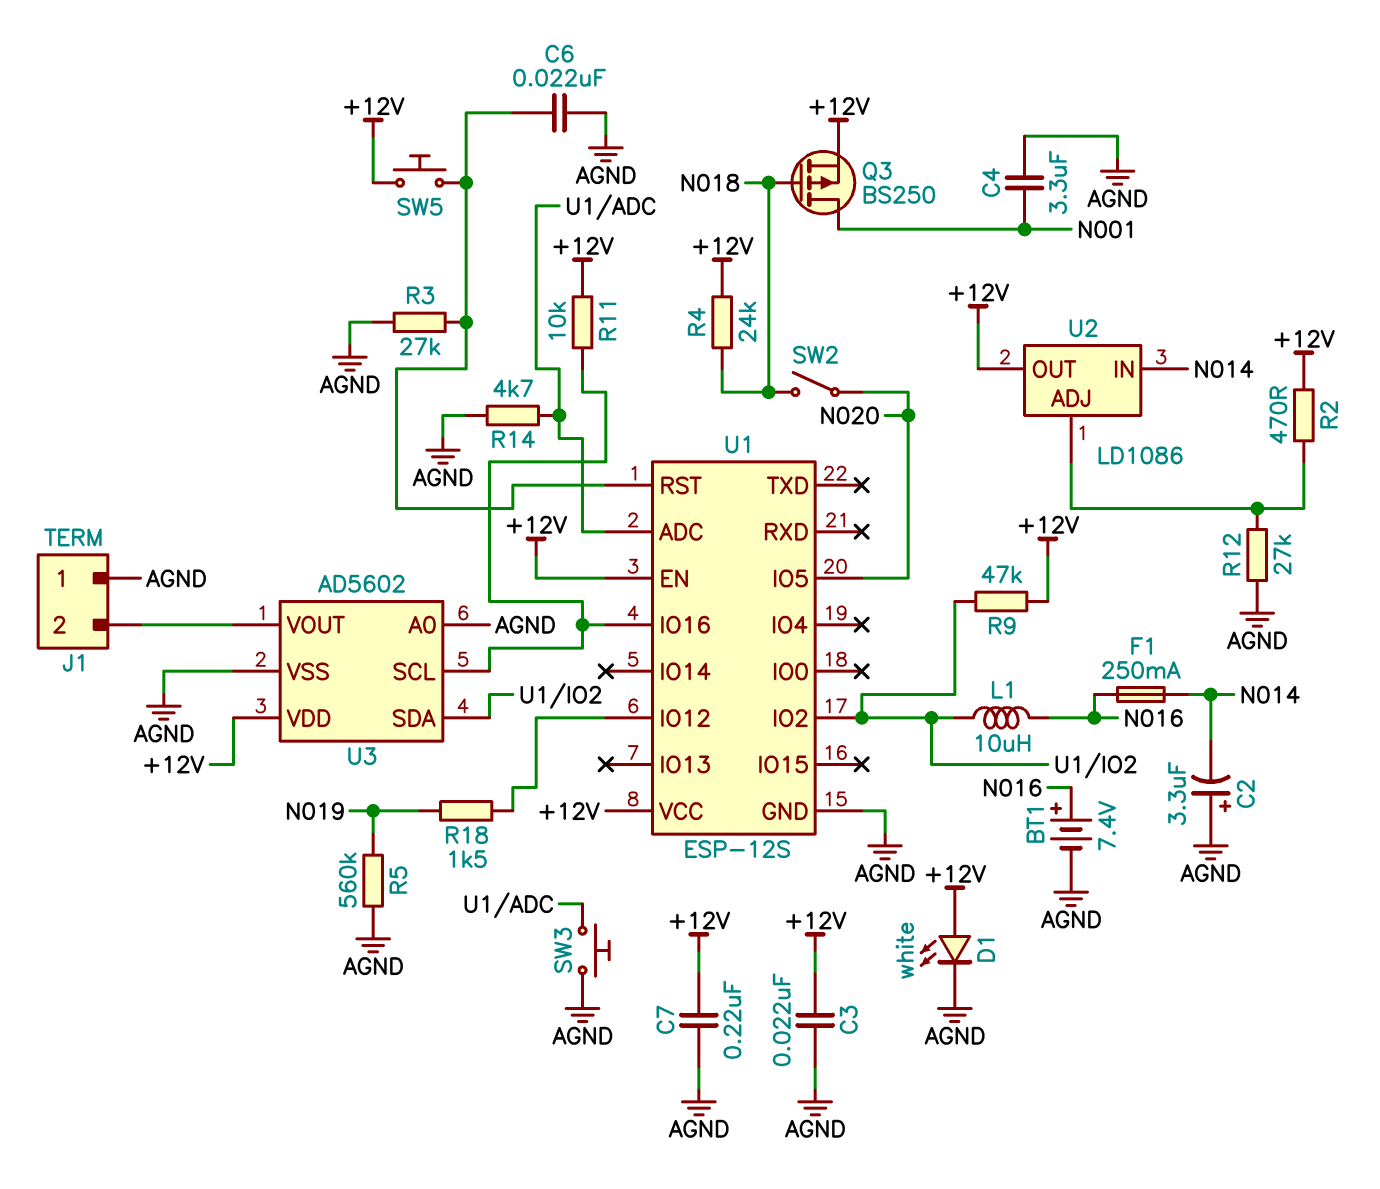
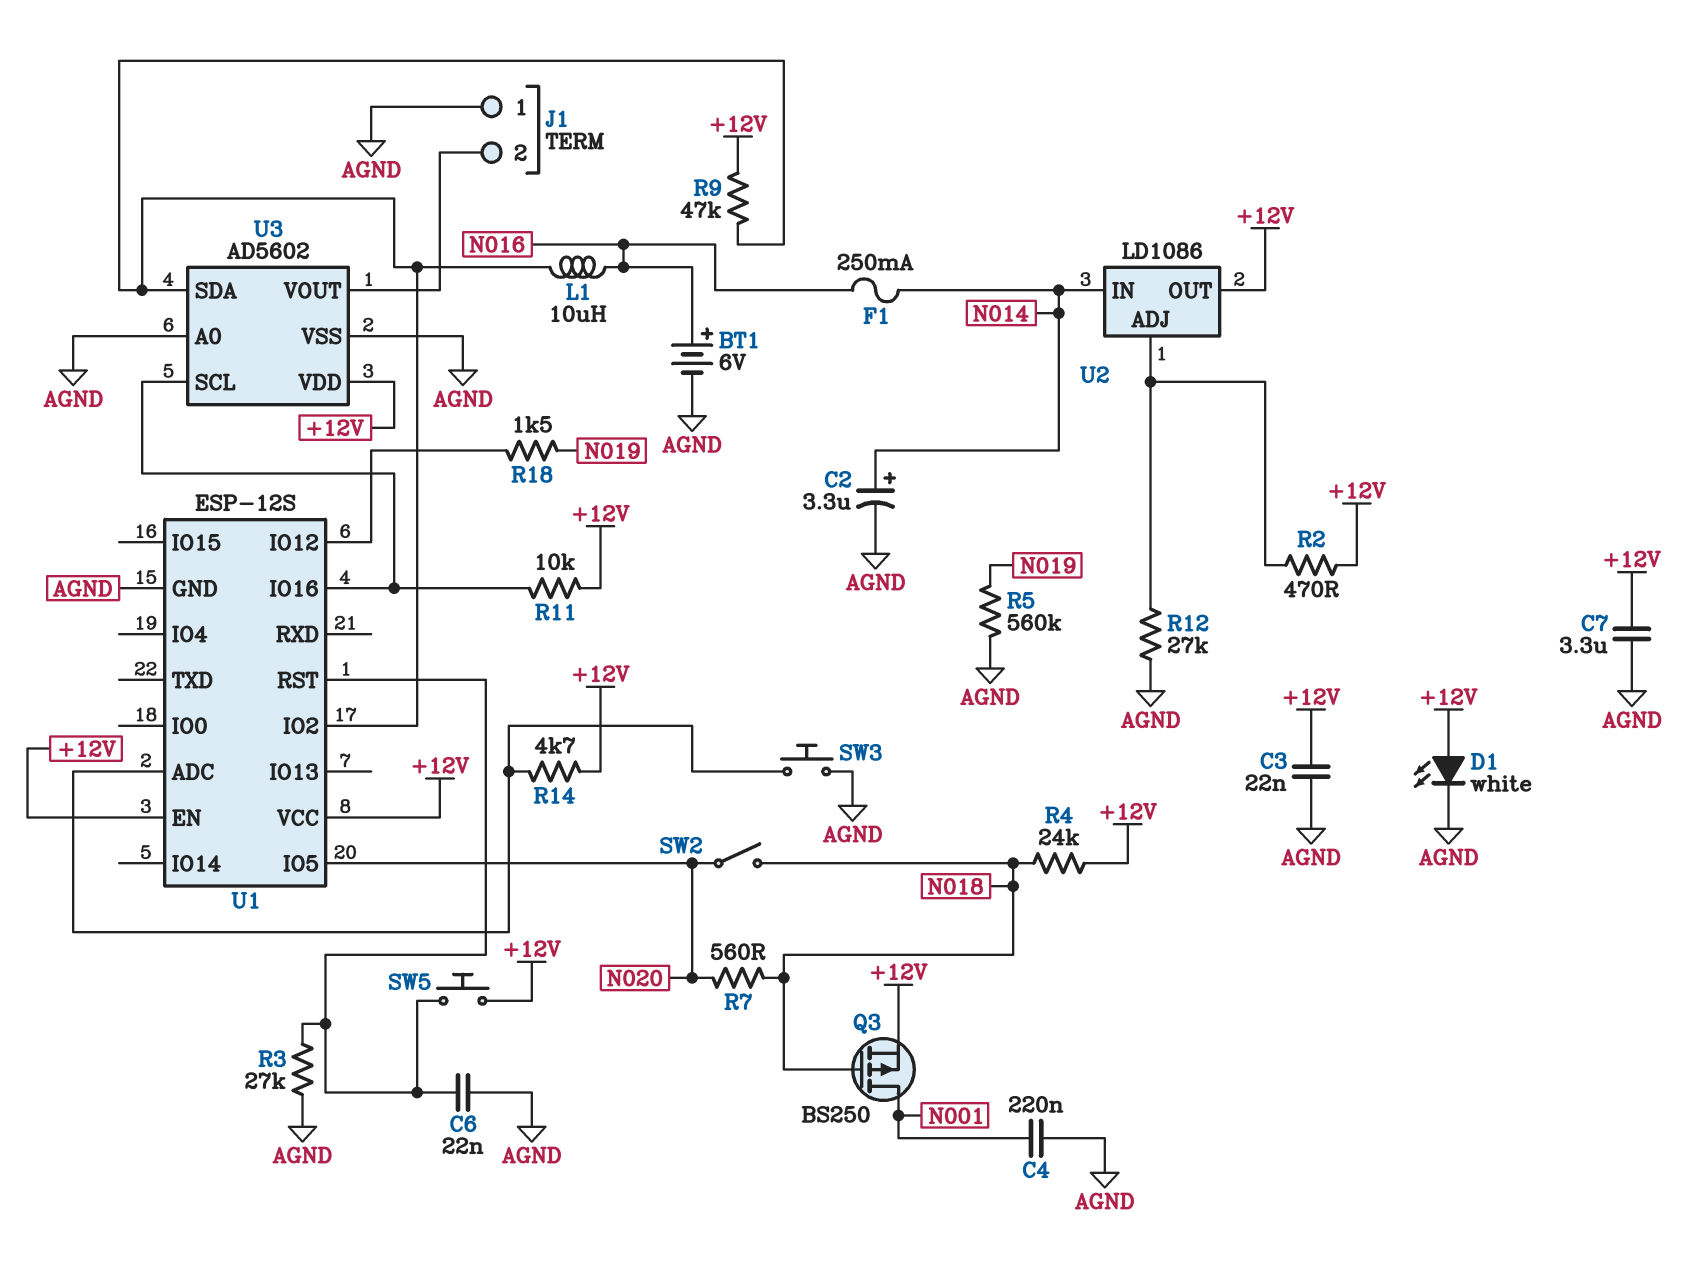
BT1: 7.4V (plus N016, minus AGND) -> 6V (plus N016, minus AGND)
C2: 3.3uF (plus AGND, minus N014) -> 3.3uF (plus N014, minus AGND)
C4: 3.3uF (AGND, N001) -> 220nF (AGND, N001)
C7: 220nF (+12V, AGND) -> 3.3uF (+12V, AGND)
R7: none -> 560 (N018, N020)
R14: 4.7k (AGND, U1/ADC) -> 4.7k (+12V, U1/ADC)

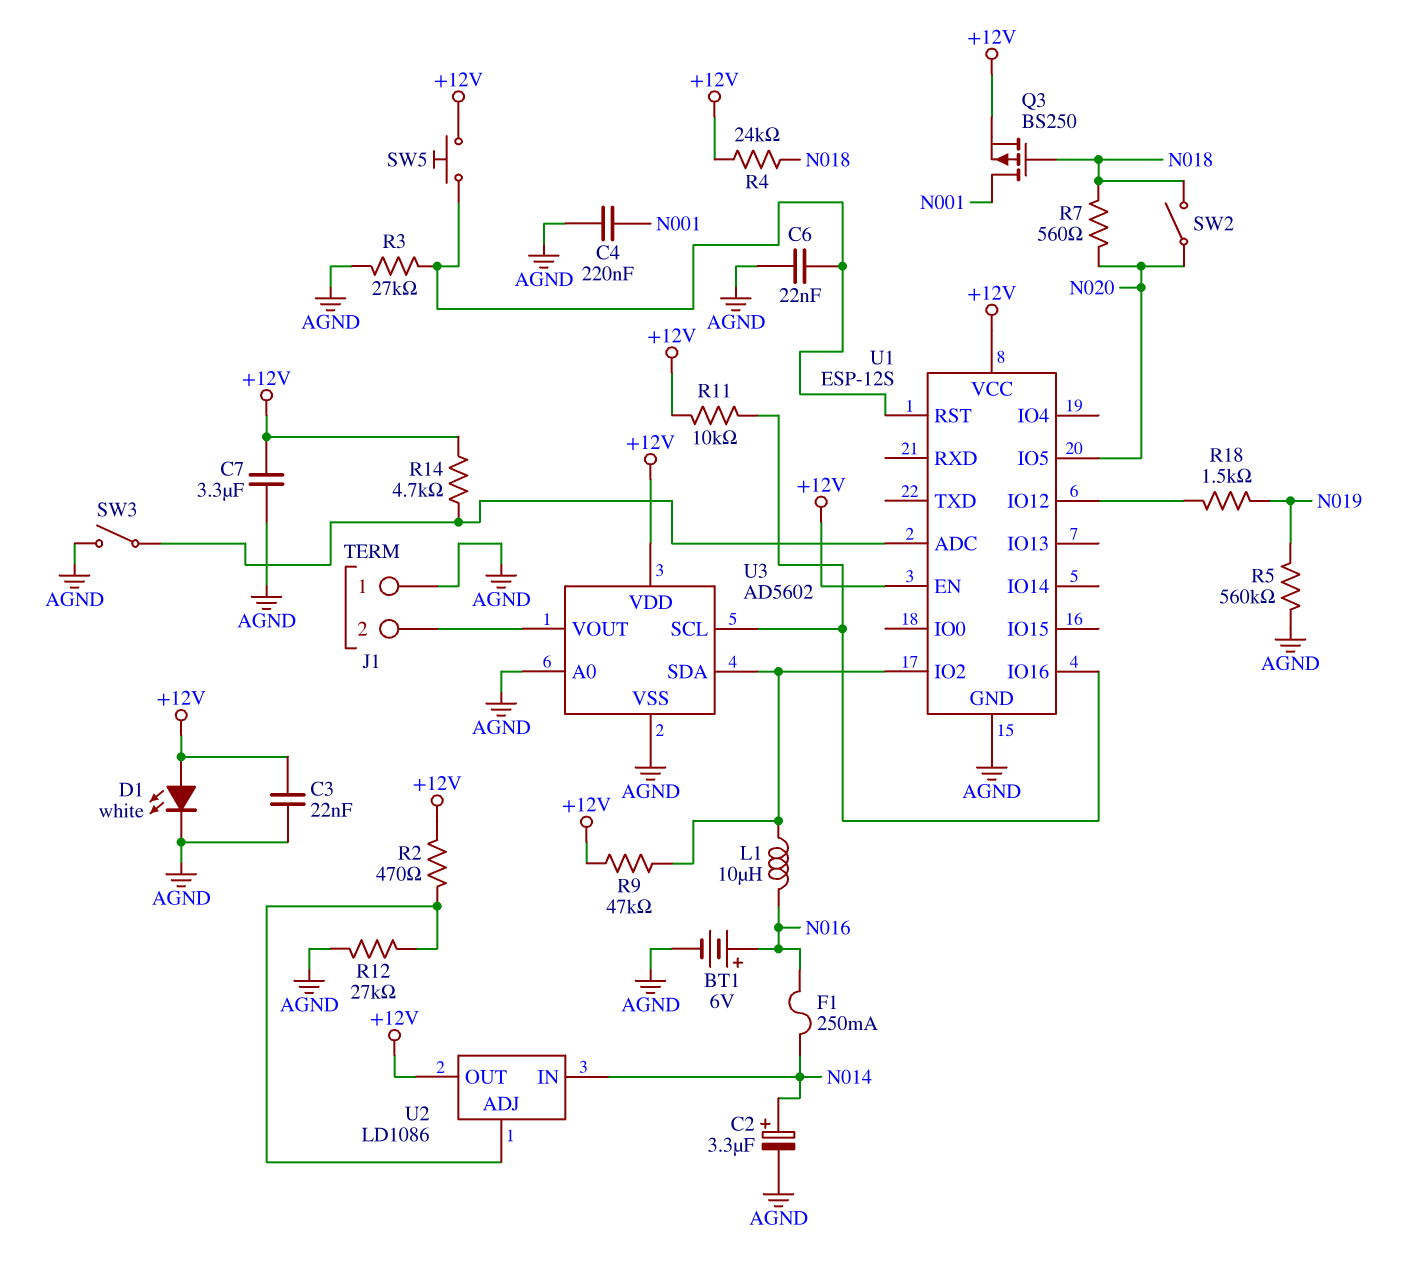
SW3: button (AGND, U1/ADC) -> switch (AGND, U1/ADC)

